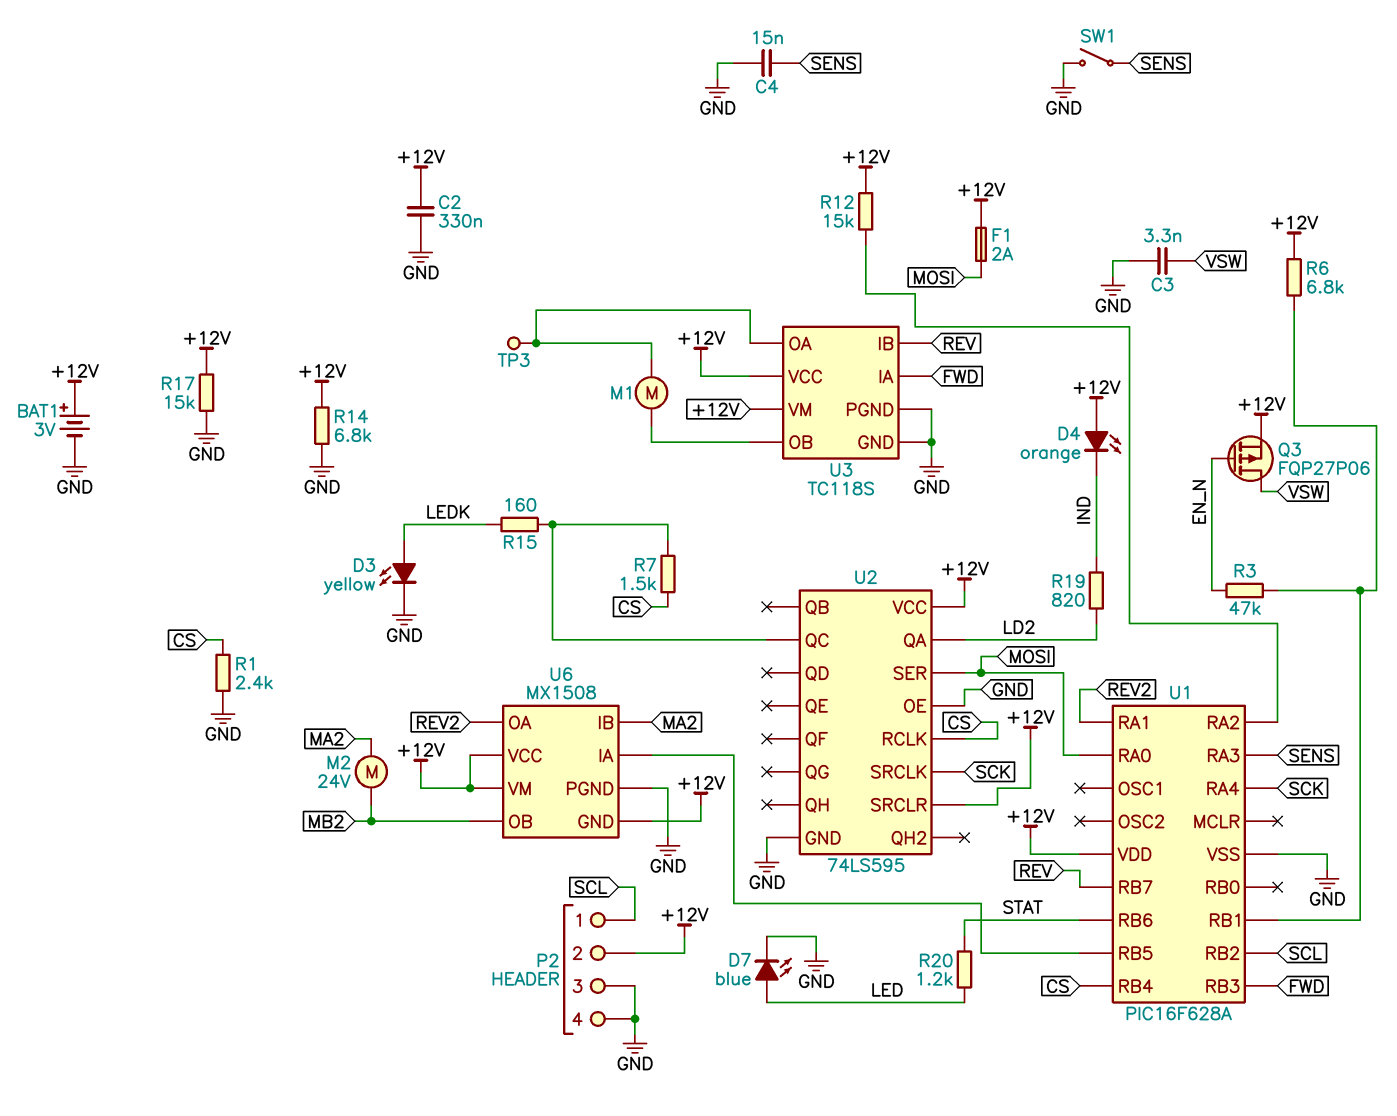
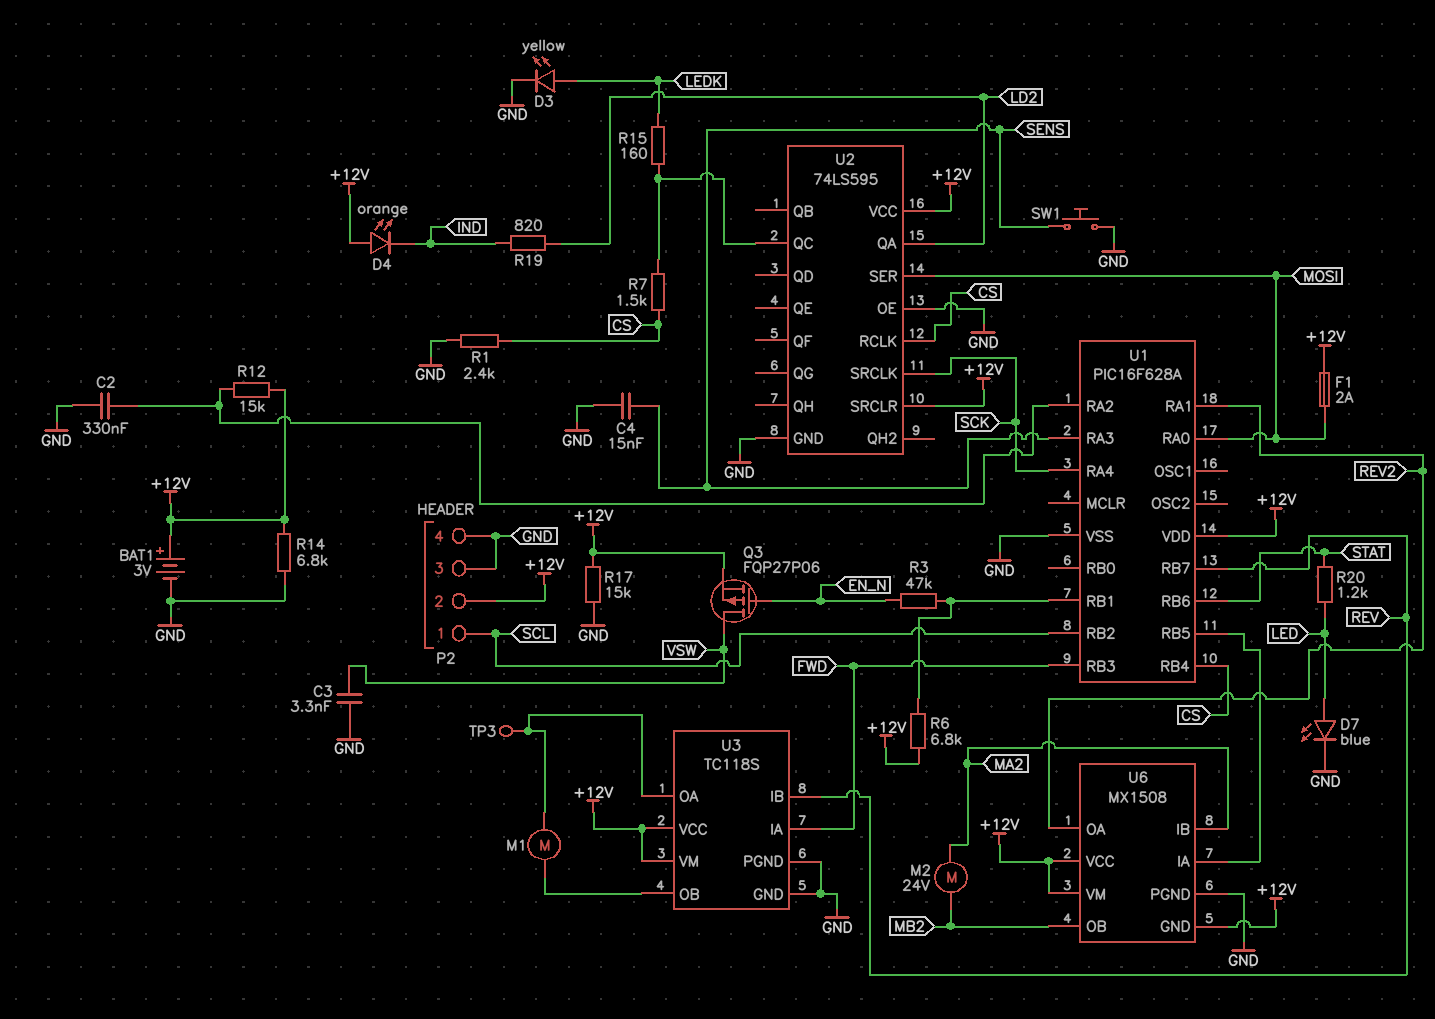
C2: 330nF (+12V, GND) -> 330nF (GND, U1/RA2)
SW1: switch (GND, SENS) -> button (GND, SENS)

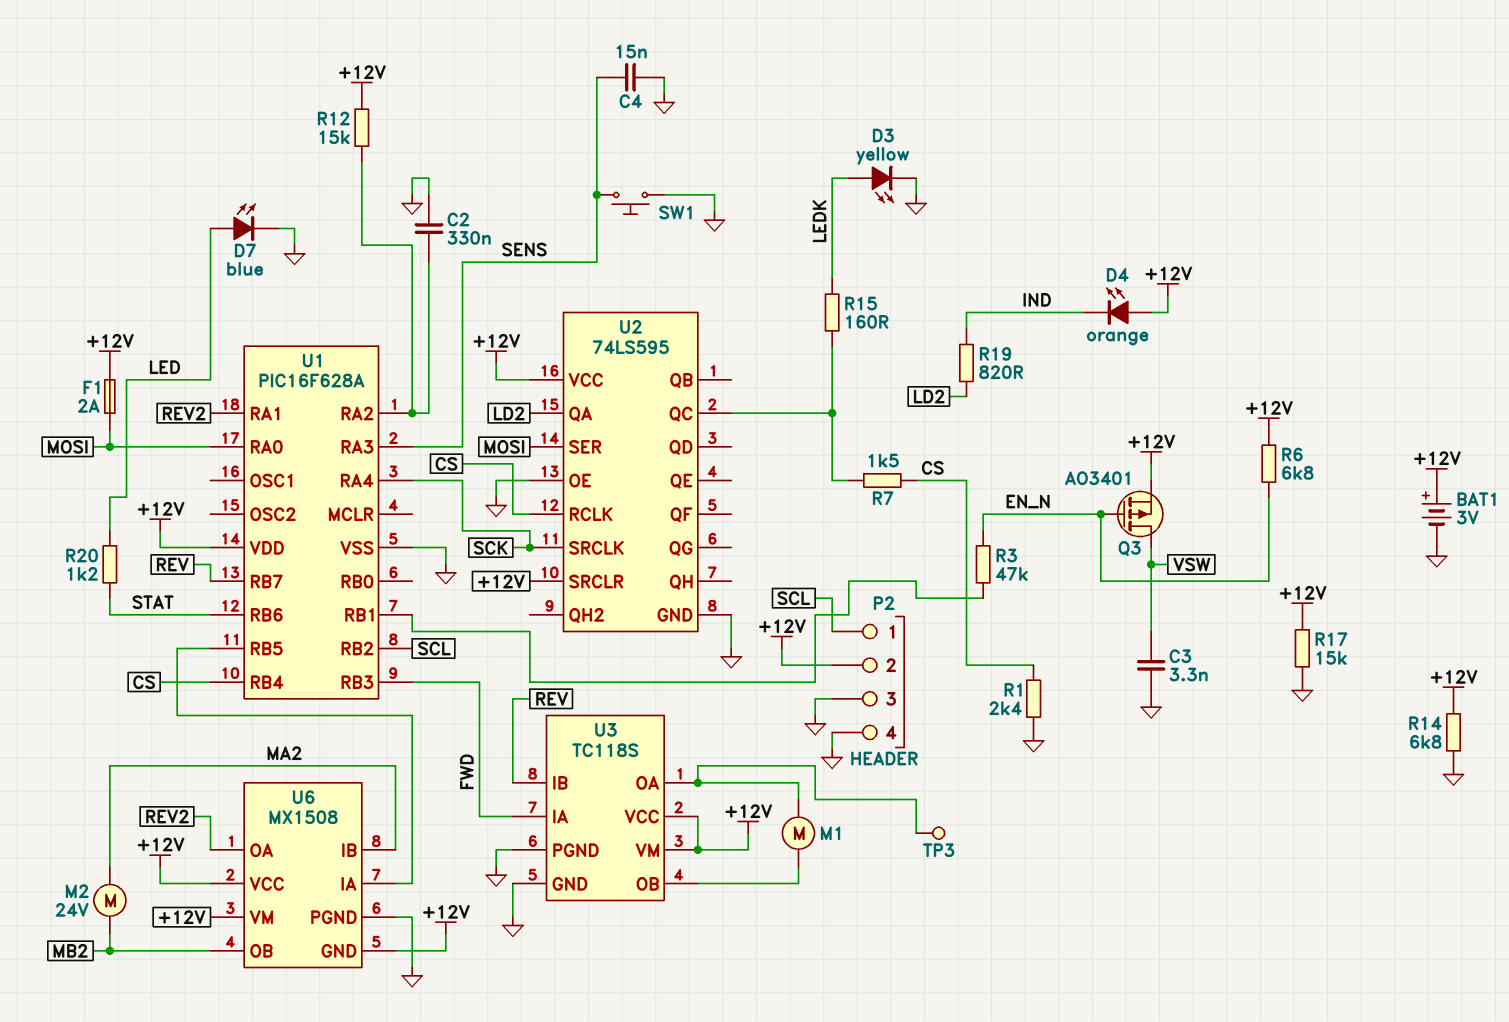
Q3: PMOS FQP27P06 (G EN_N, D VSW, S +12V) -> PMOS AO3401 (G EN_N, D VSW, S +12V)
R6: 6.8k (+12V, U1/RB1) -> 6.8k (+12V, EN_N)

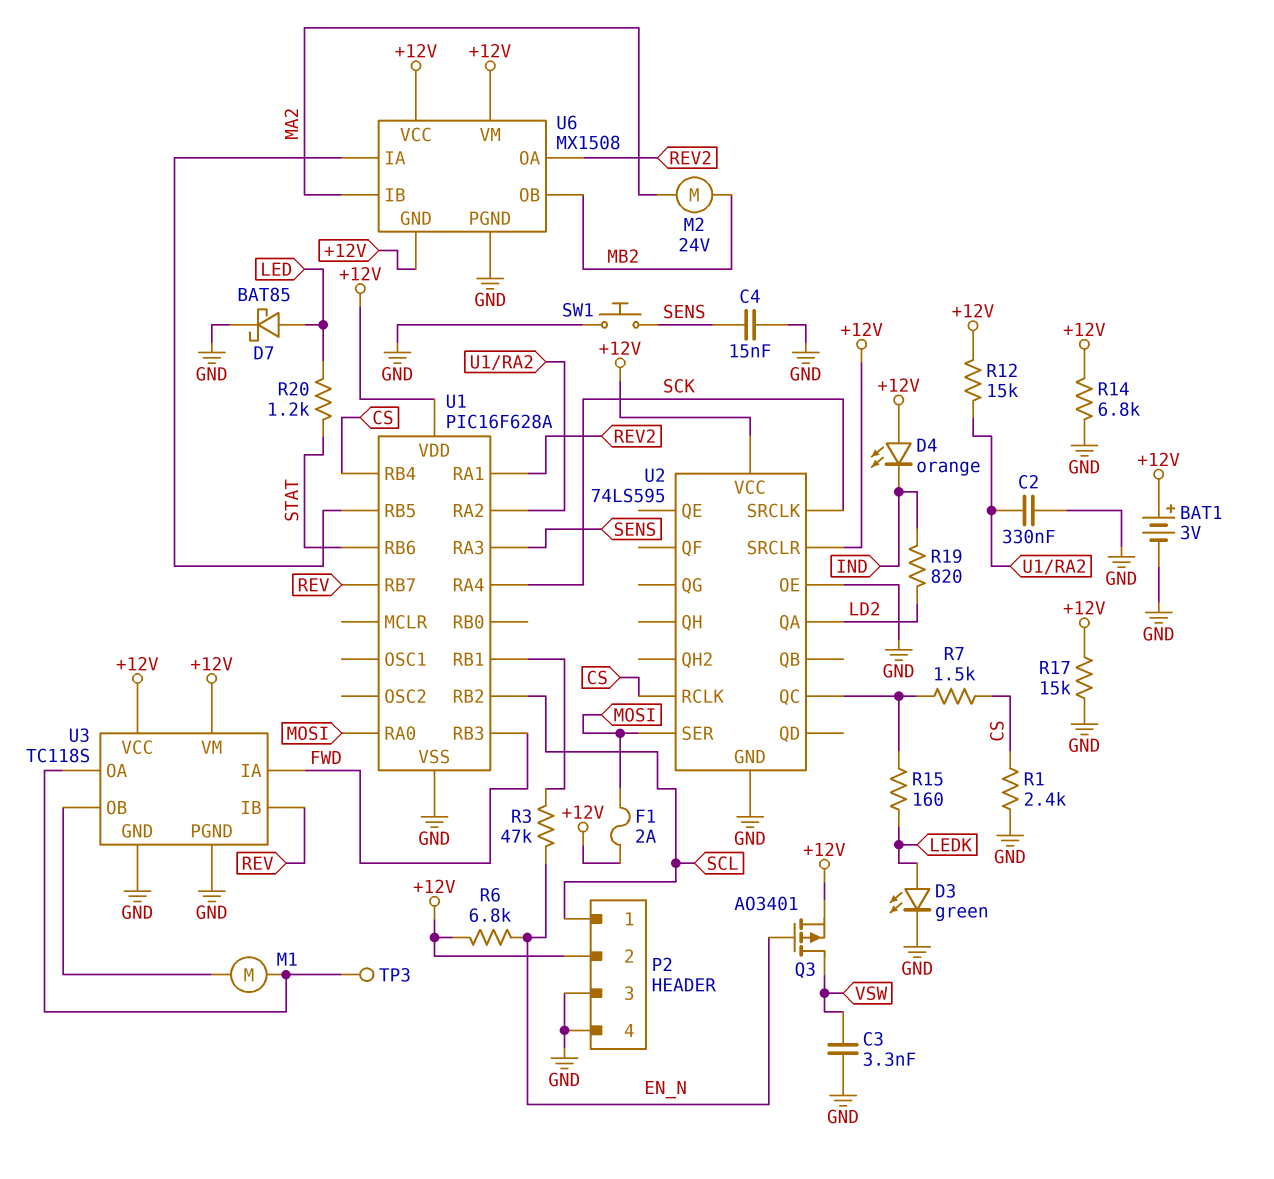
D3: LED yellow (A LEDK, K GND) -> LED green (A LEDK, K GND)
D7: LED blue (A LED, K GND) -> schottky BAT85 (A LED, K GND)

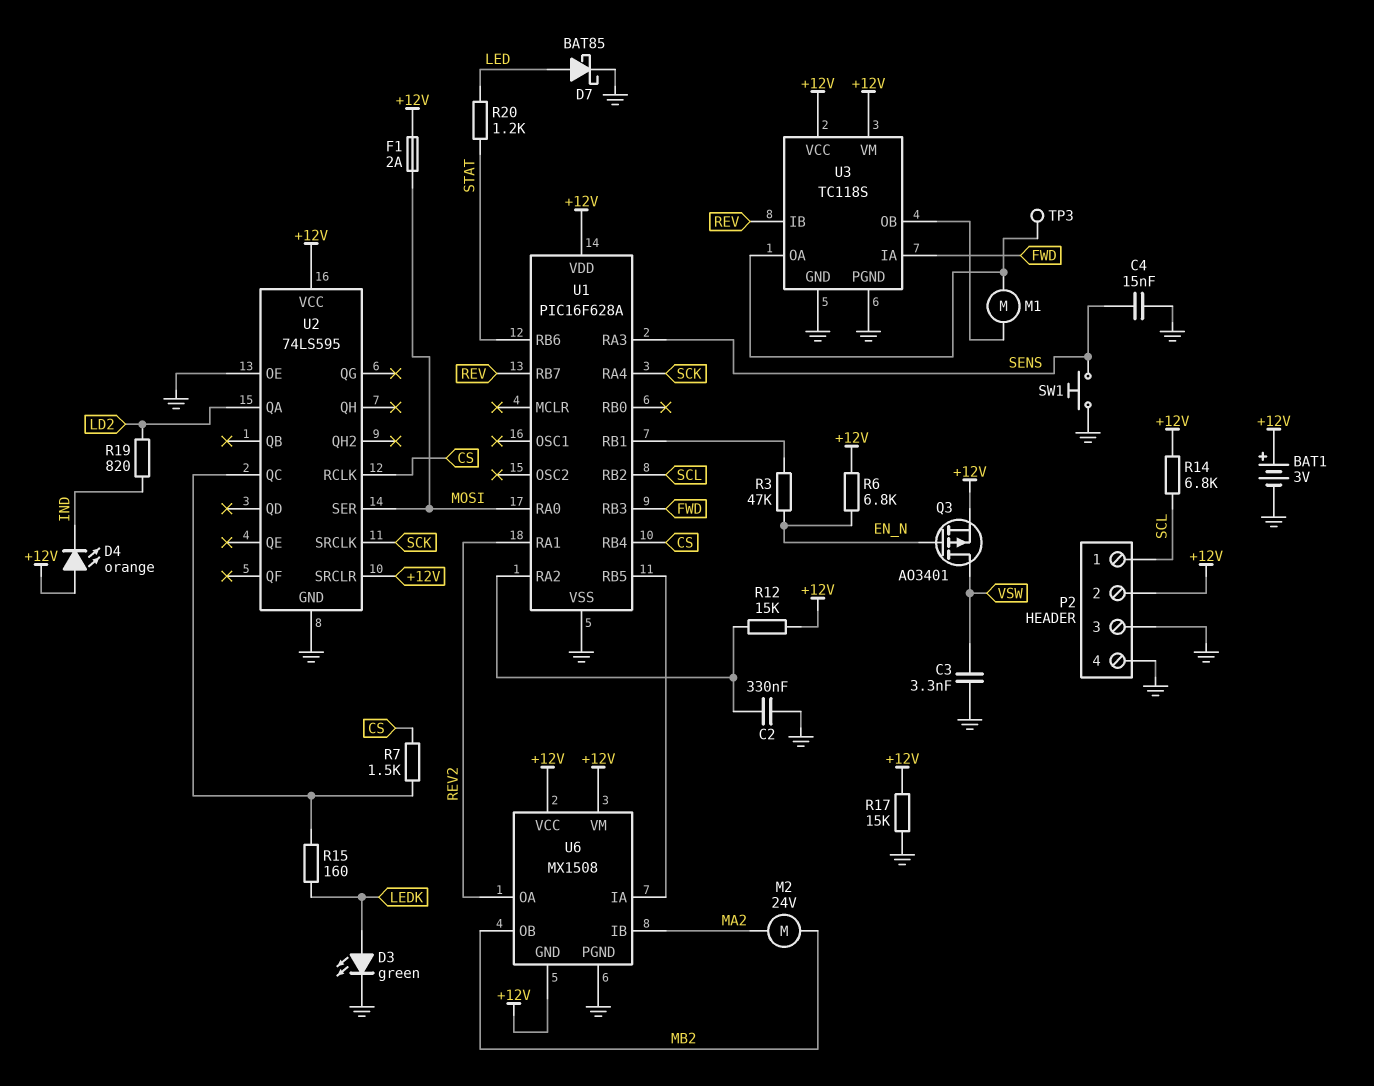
R1: 2.4k (CS, GND) -> none
R14: 6.8k (+12V, GND) -> 6.8k (+12V, SCL)

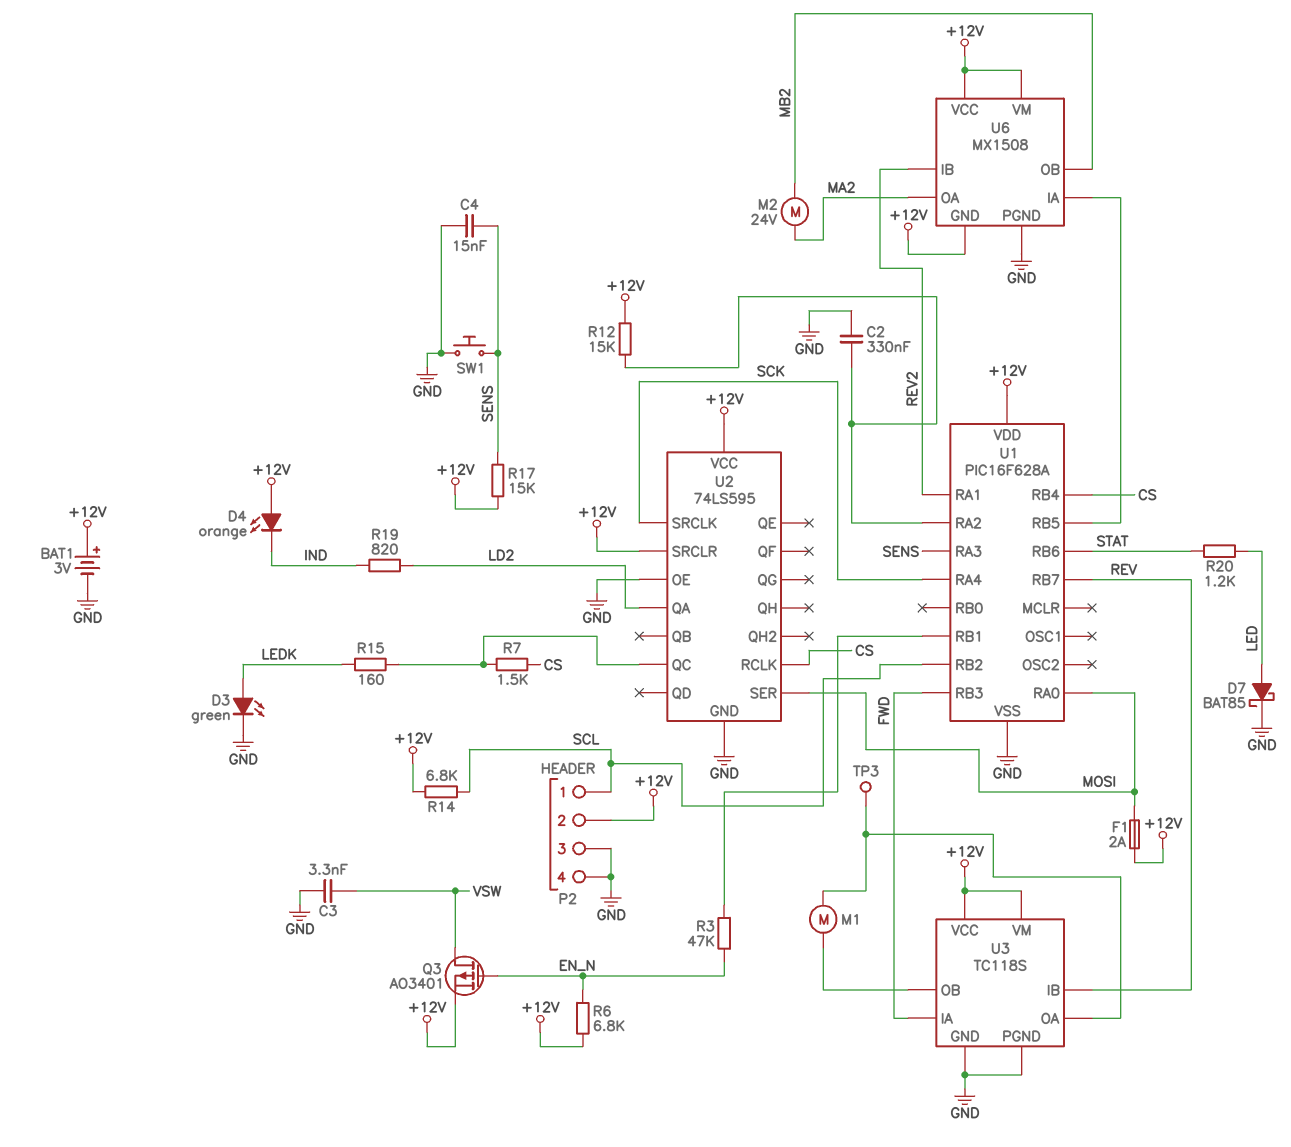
R17: 15k (+12V, GND) -> 15k (+12V, SENS)
U6 pin IB: MA2 -> REV2
U6 pin OA: REV2 -> MA2

